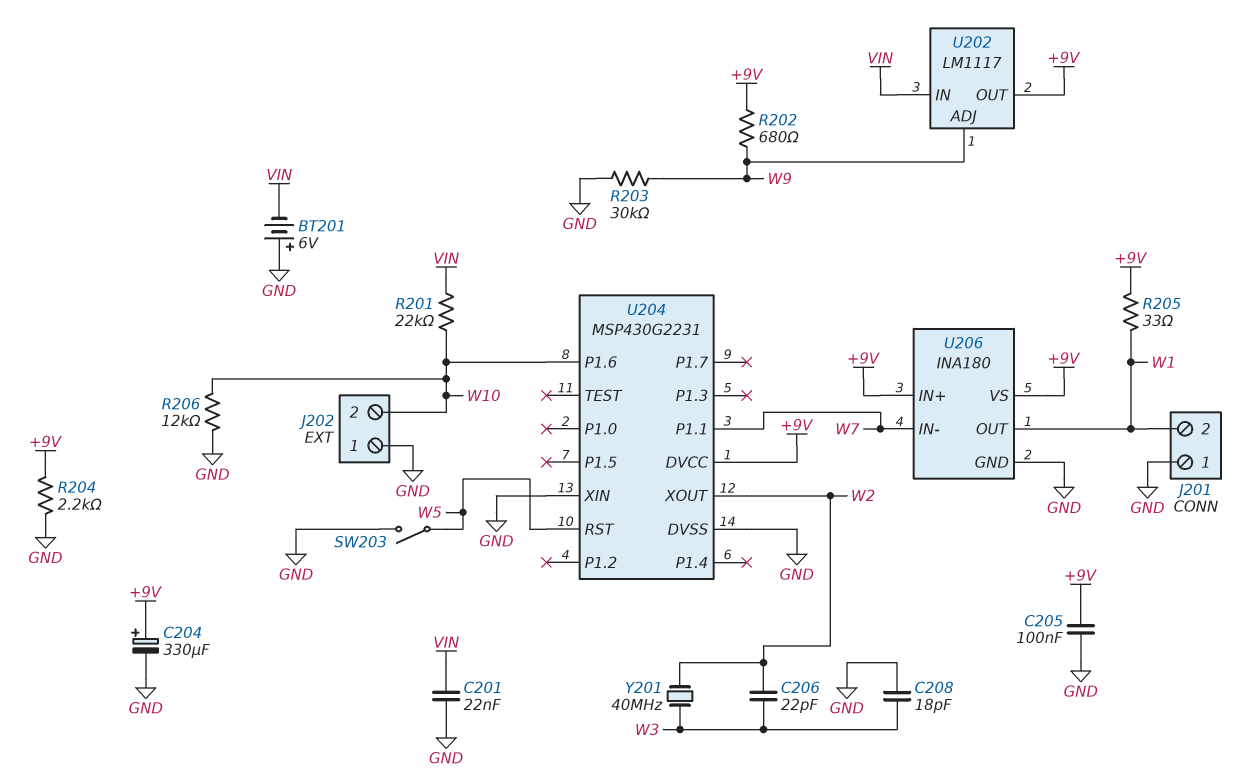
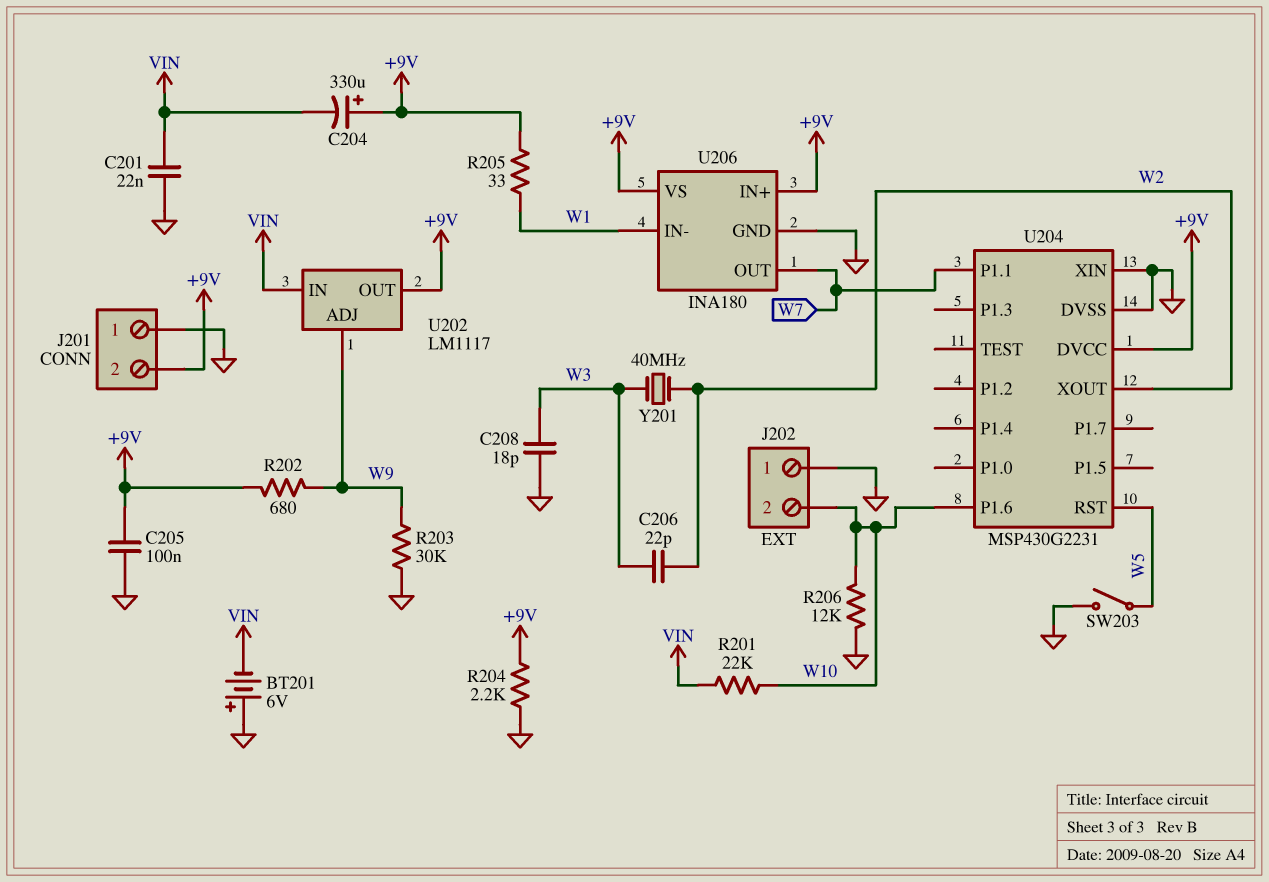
C204: 330uF (plus +9V, minus GND) -> 330uF (plus +9V, minus VIN)
J201 pin 2: W1 -> +9V
U206 pin IN-: W7 -> W1
U206 pin OUT: W1 -> W7

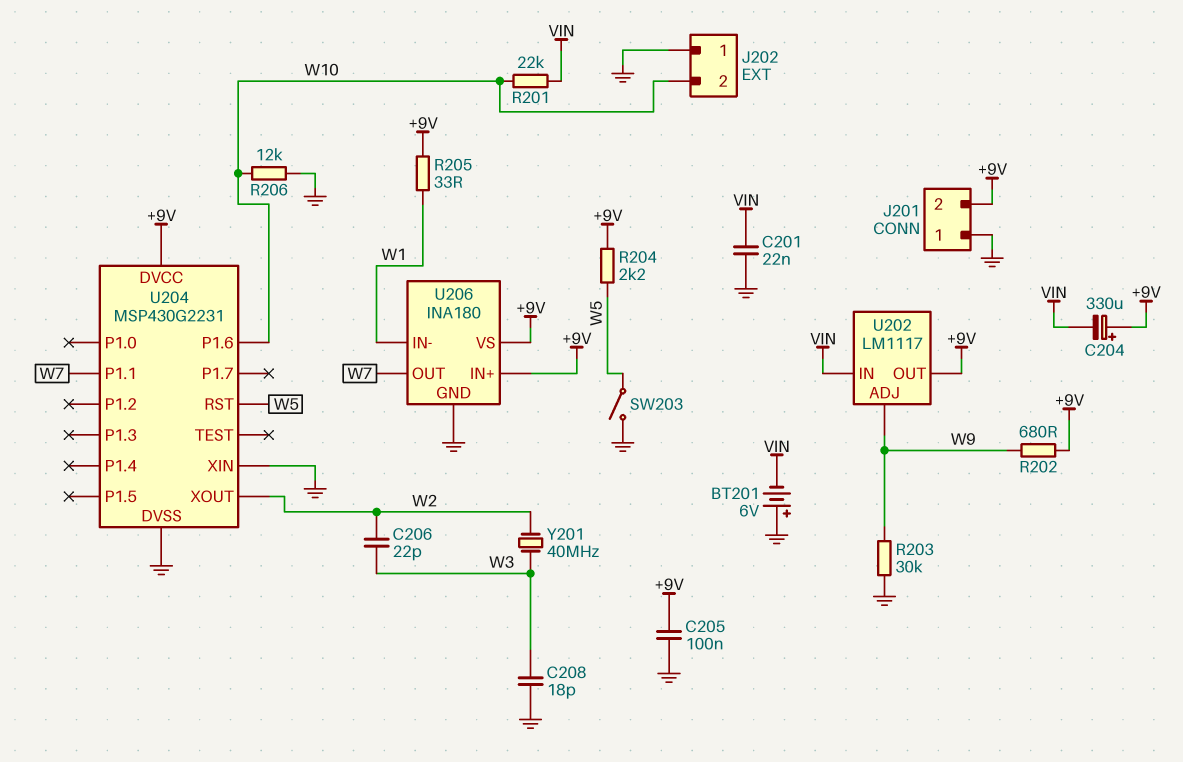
R204: 2.2k (+9V, GND) -> 2.2k (+9V, W5)

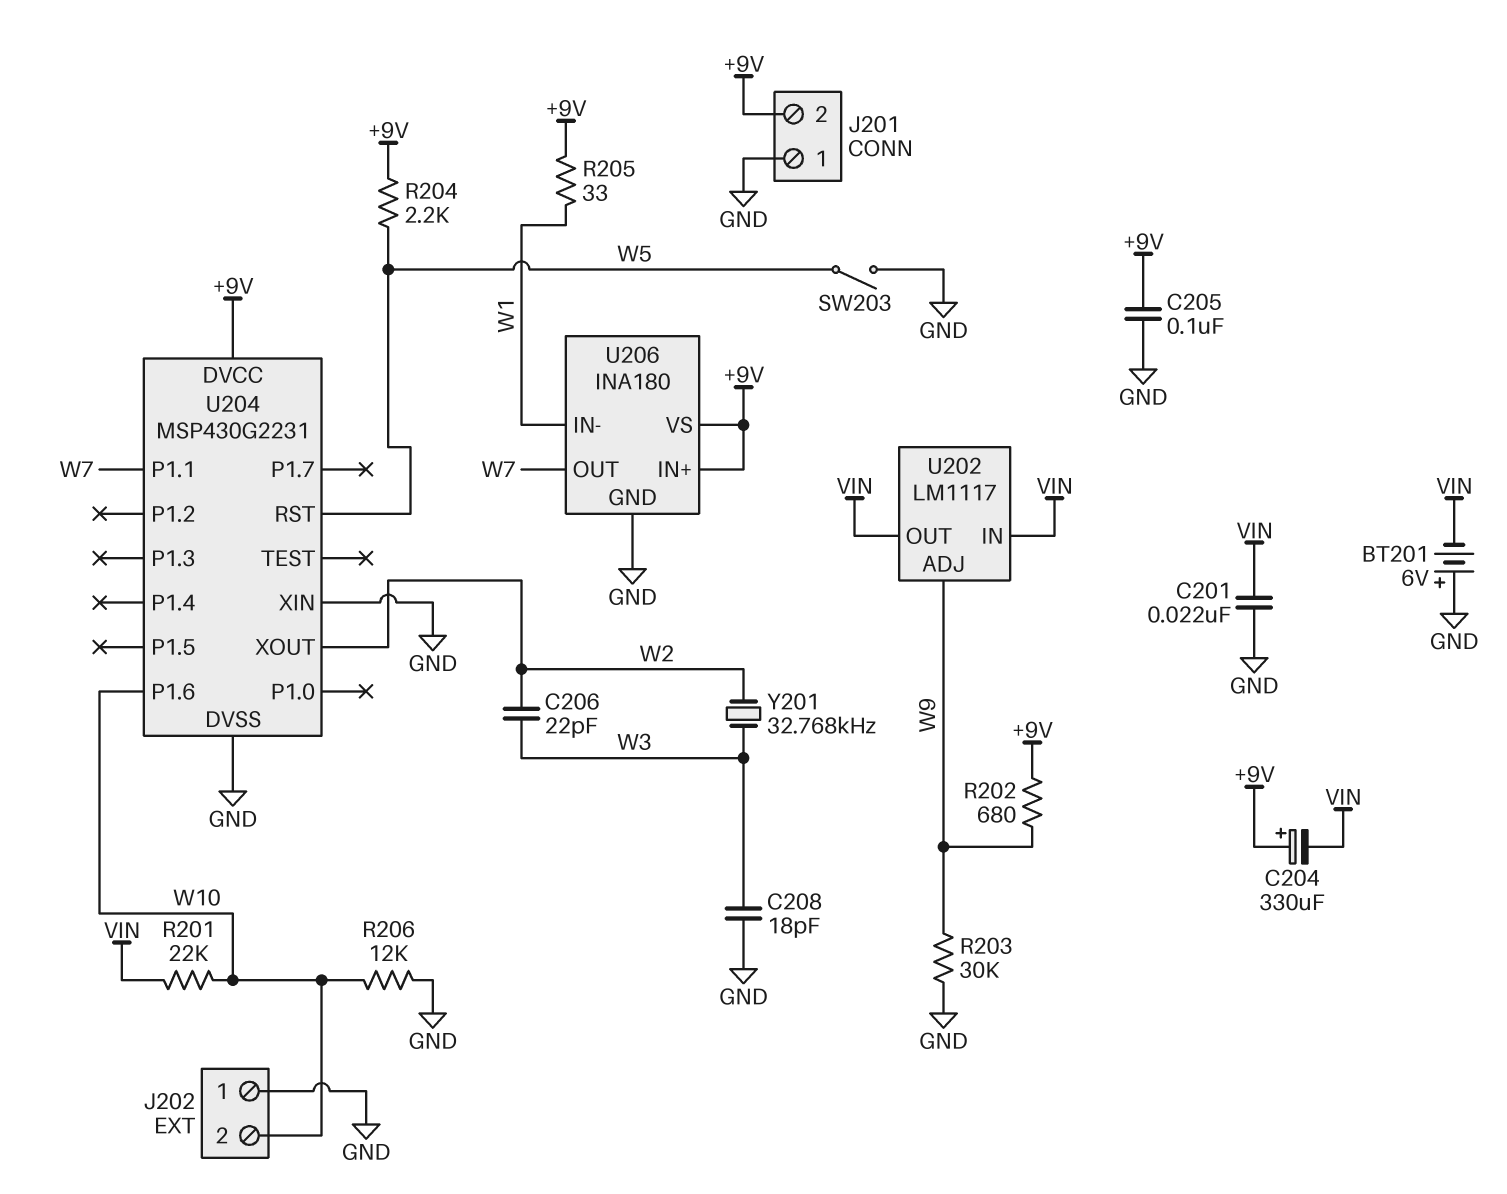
U202 pin OUT: +9V -> VIN
Y201: 40MHz (W2, W3) -> 32.768kHz (W2, W3)

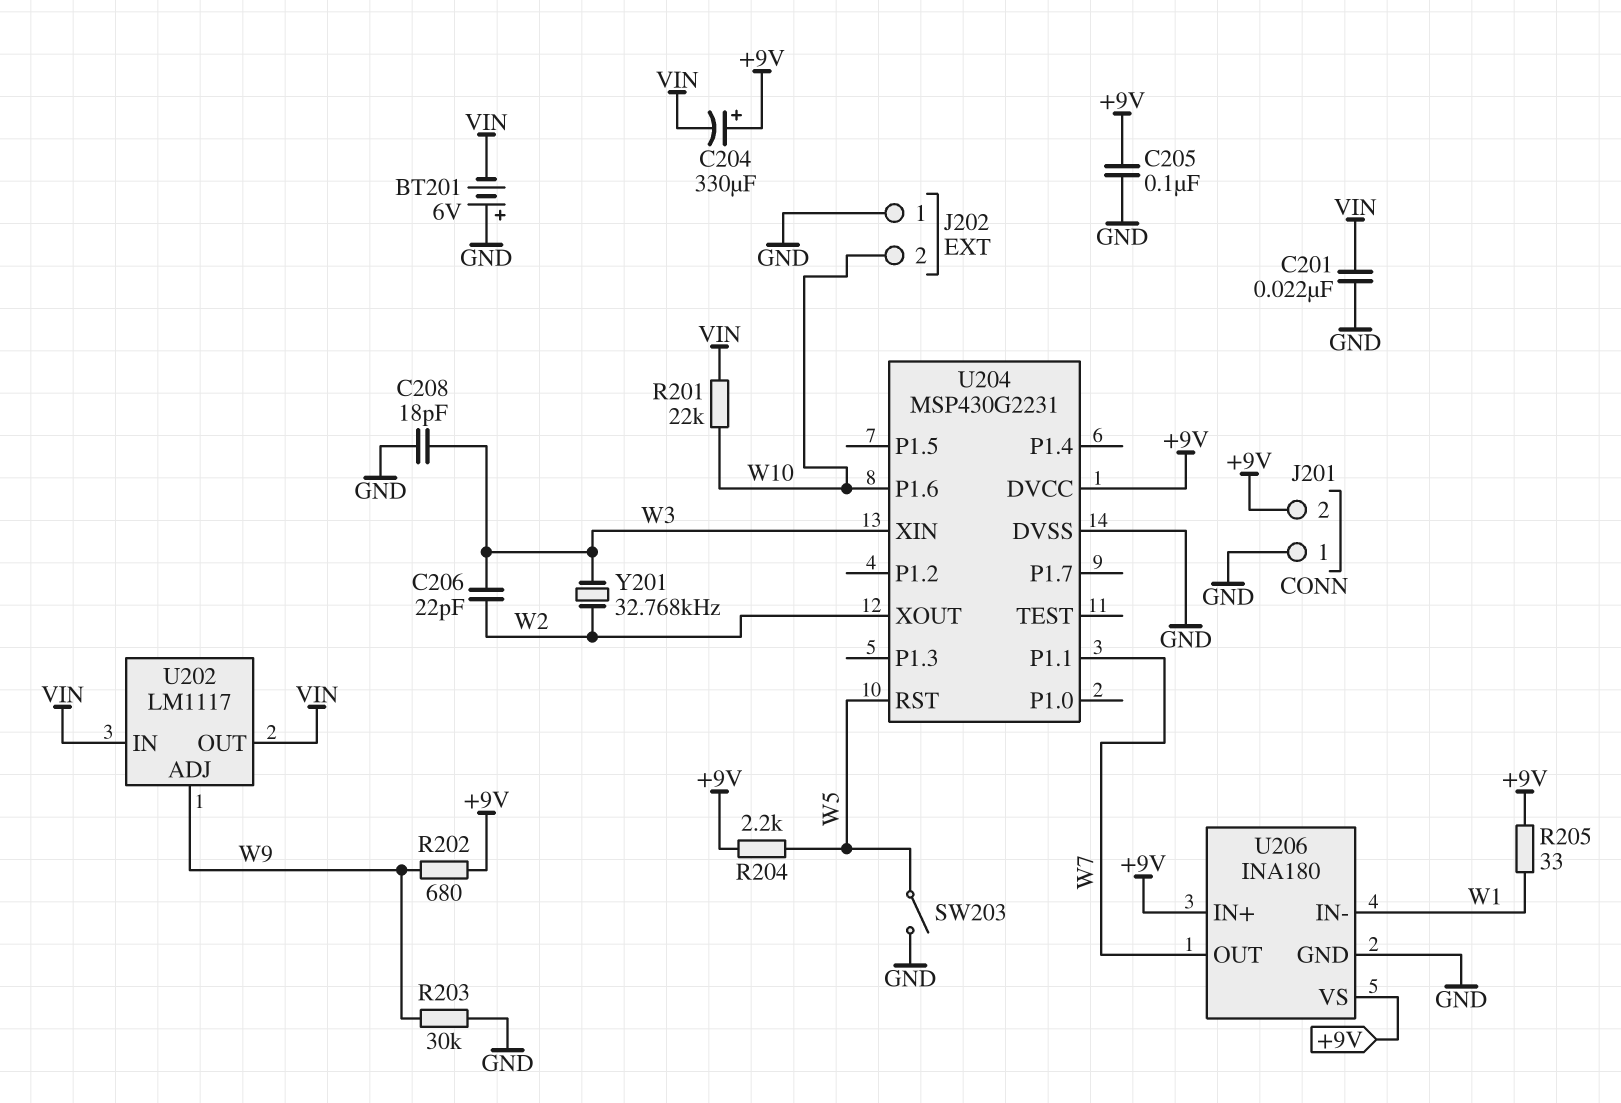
R206: 12k (GND, W10) -> none
U204 pin XIN: GND -> W3

